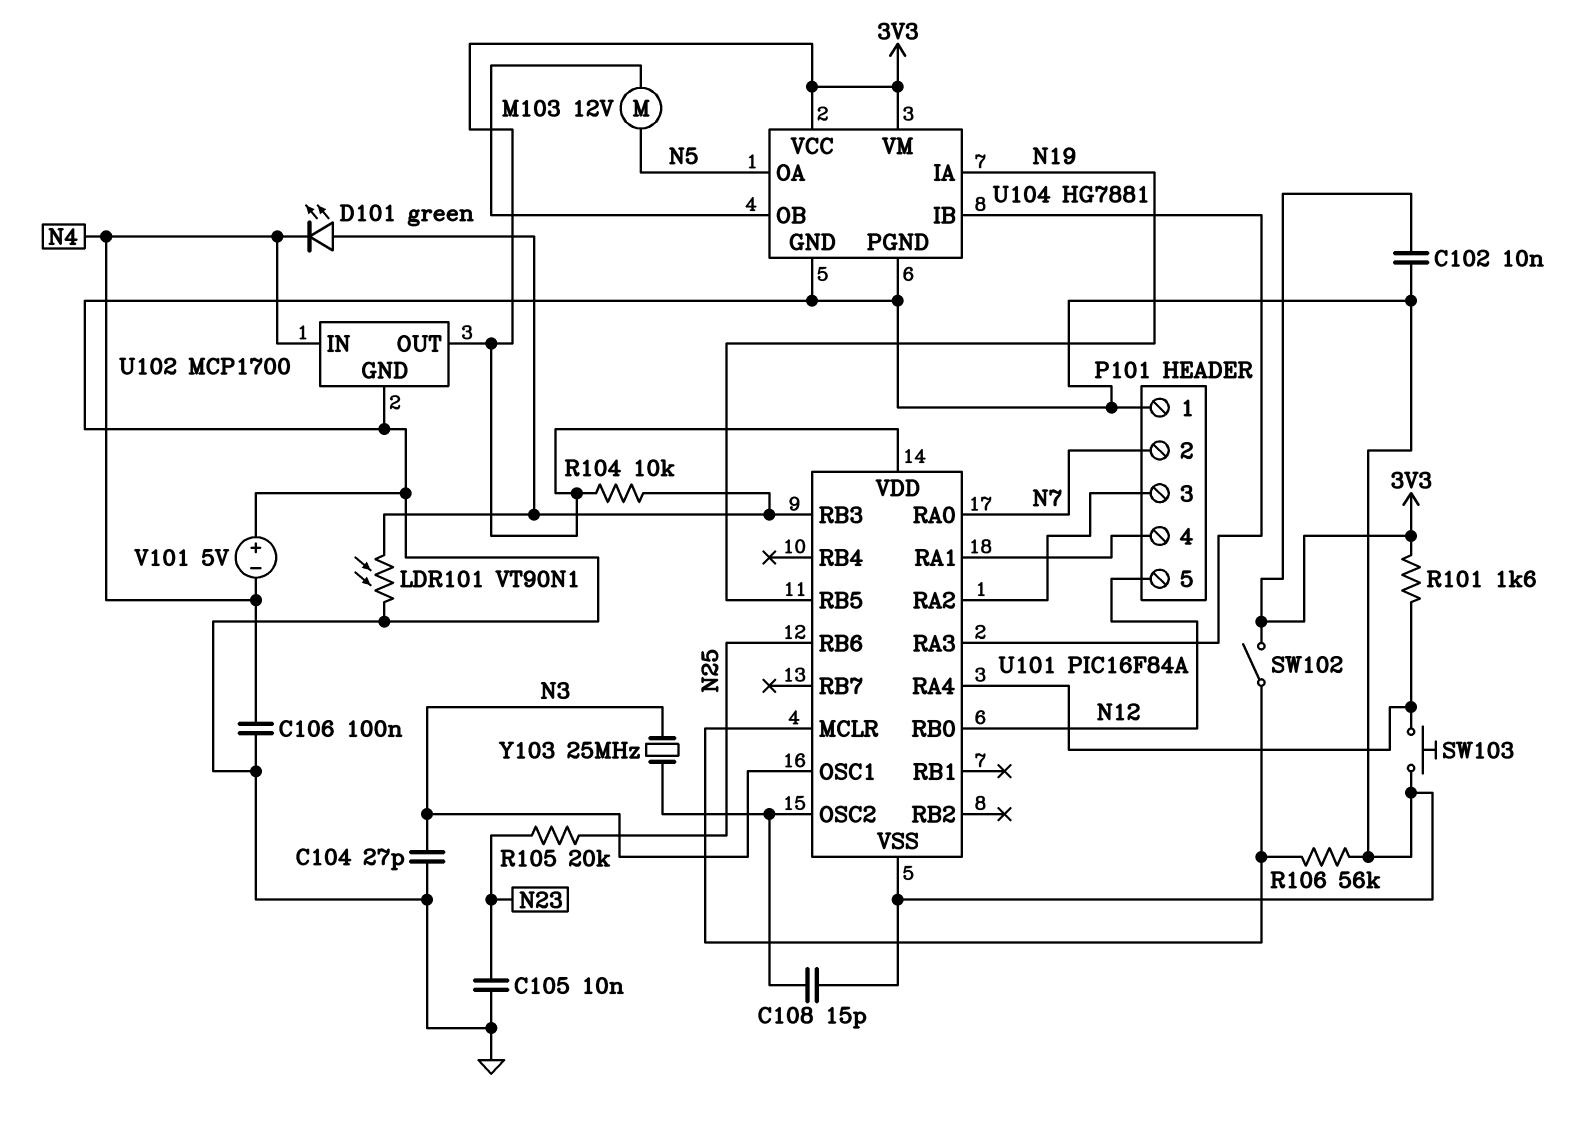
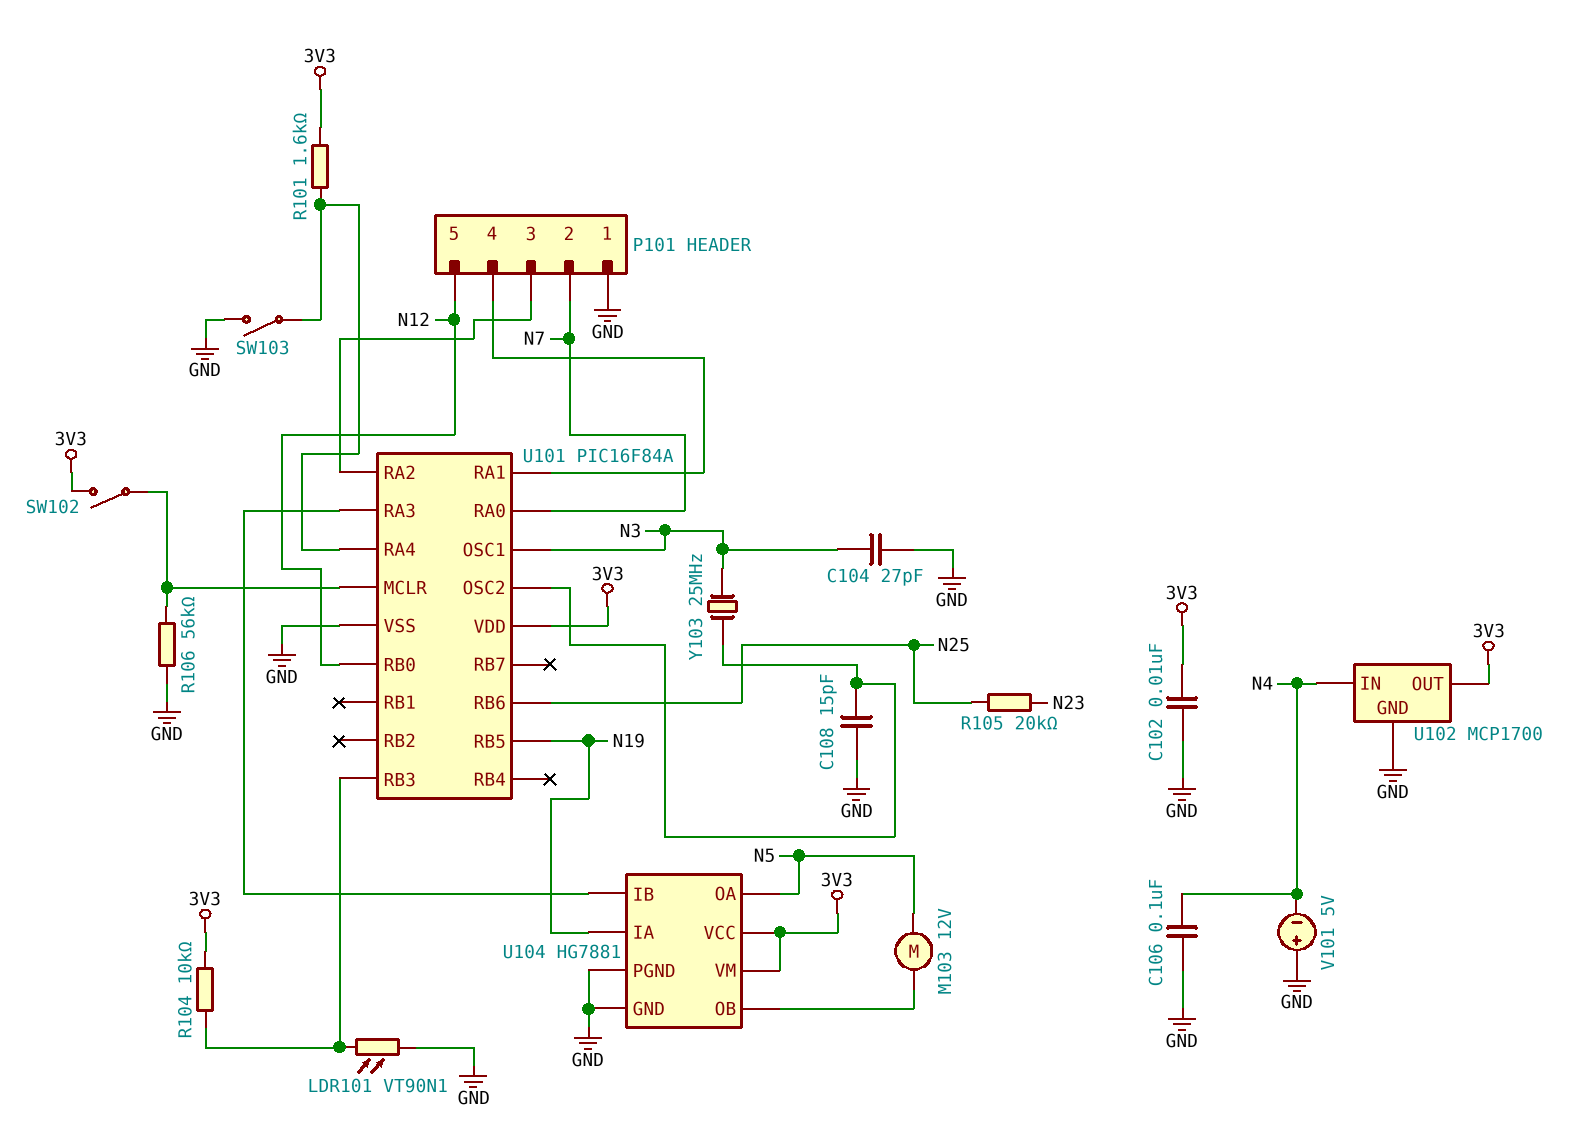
C105: 10nF (GND, N23) -> none
D101: LED green (A U101/RB3, K N4) -> none
SW103: button (GND, U101/RA4) -> switch (GND, U101/RA4)

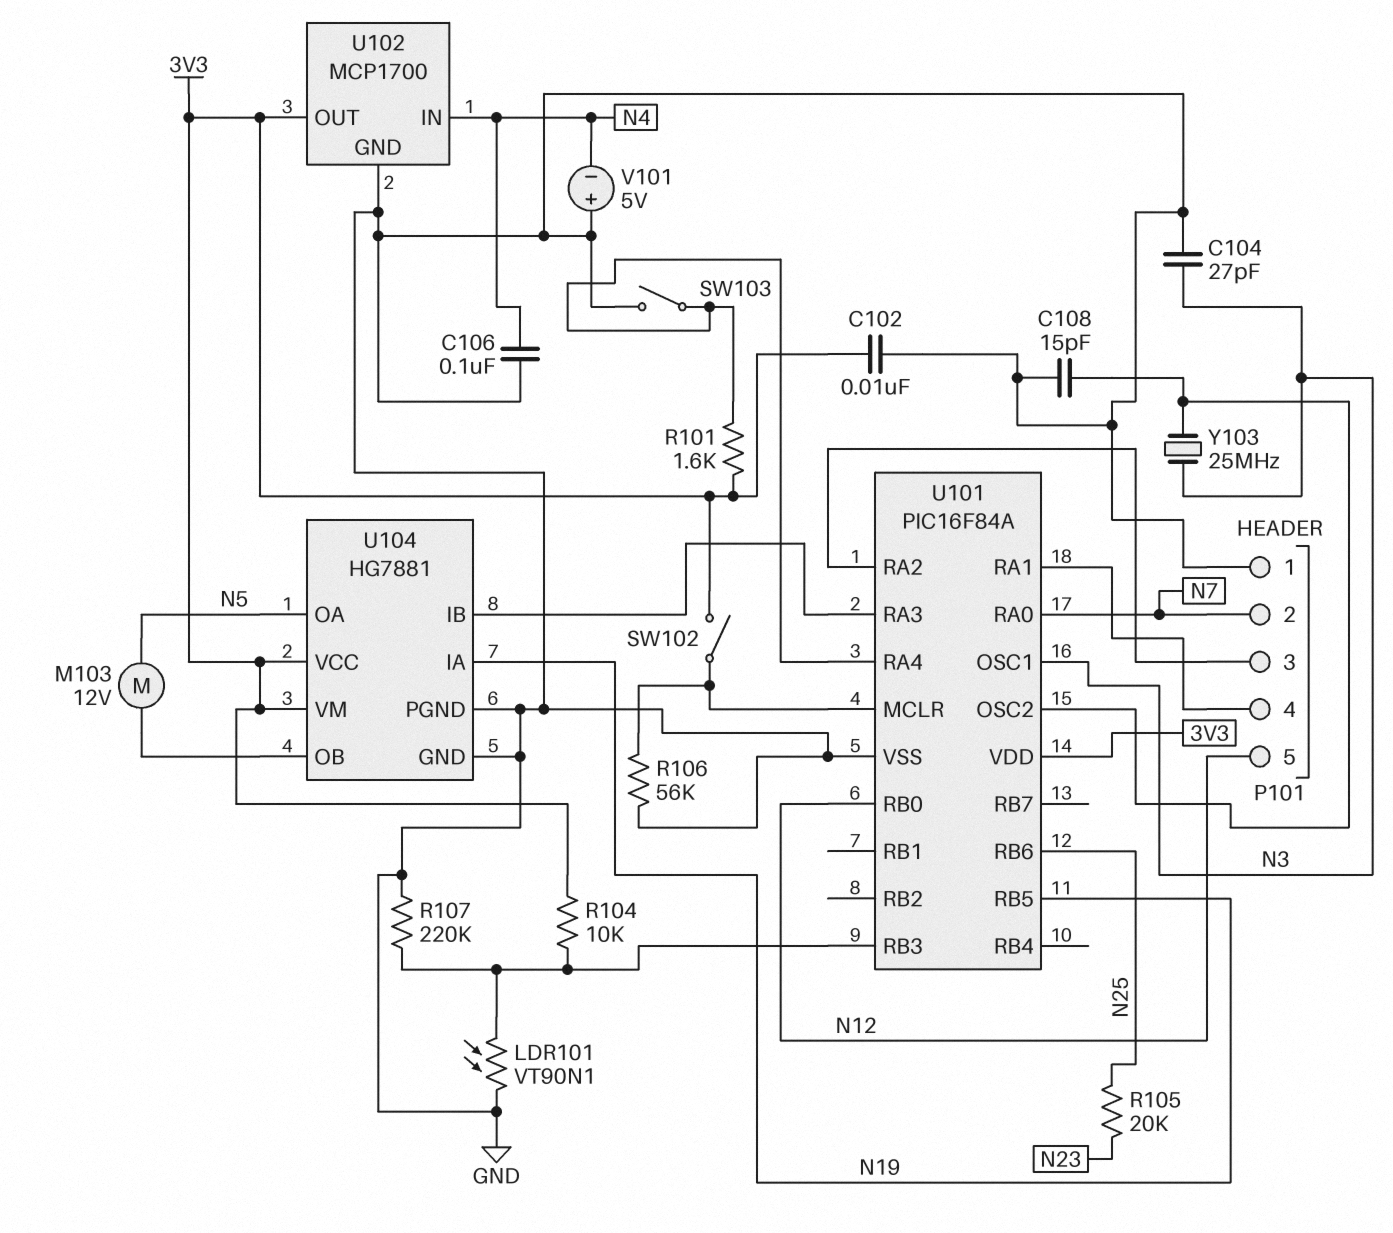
R107: none -> 220k (GND, U101/RB3)

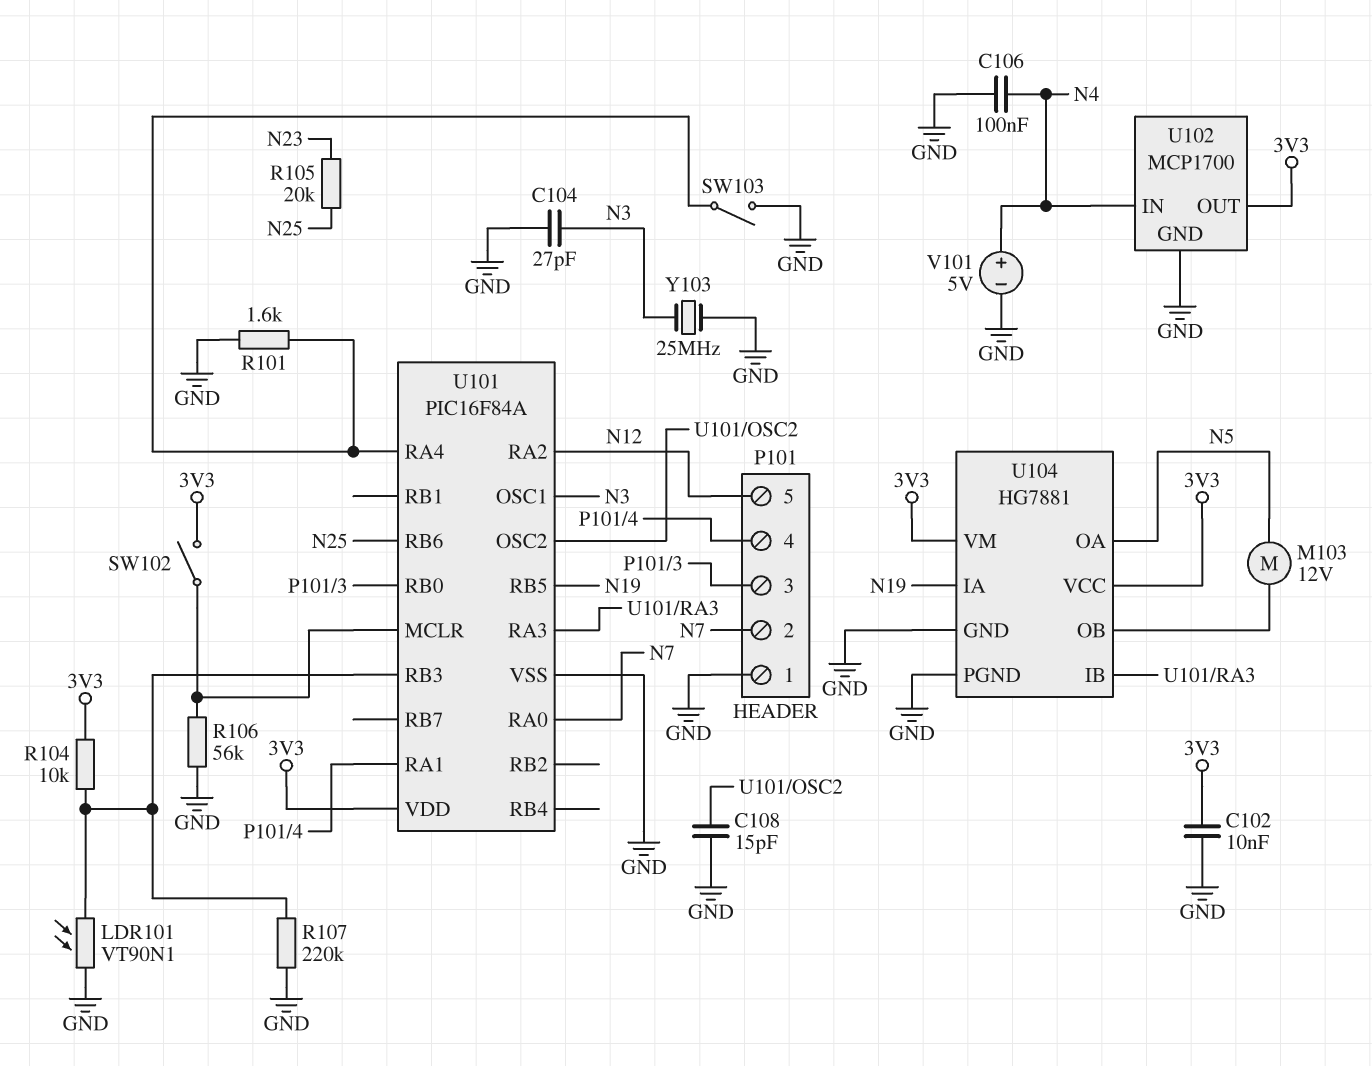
R101: 1.6k (3V3, U101/RA4) -> 1.6k (GND, U101/RA4)
U101 pin RA2: P101/3 -> N12
U101 pin RB0: N12 -> P101/3
V101: 5V (plus GND, minus N4) -> 5V (plus N4, minus GND)
Y103: 25MHz (N3, U101/OSC2) -> 25MHz (GND, N3)

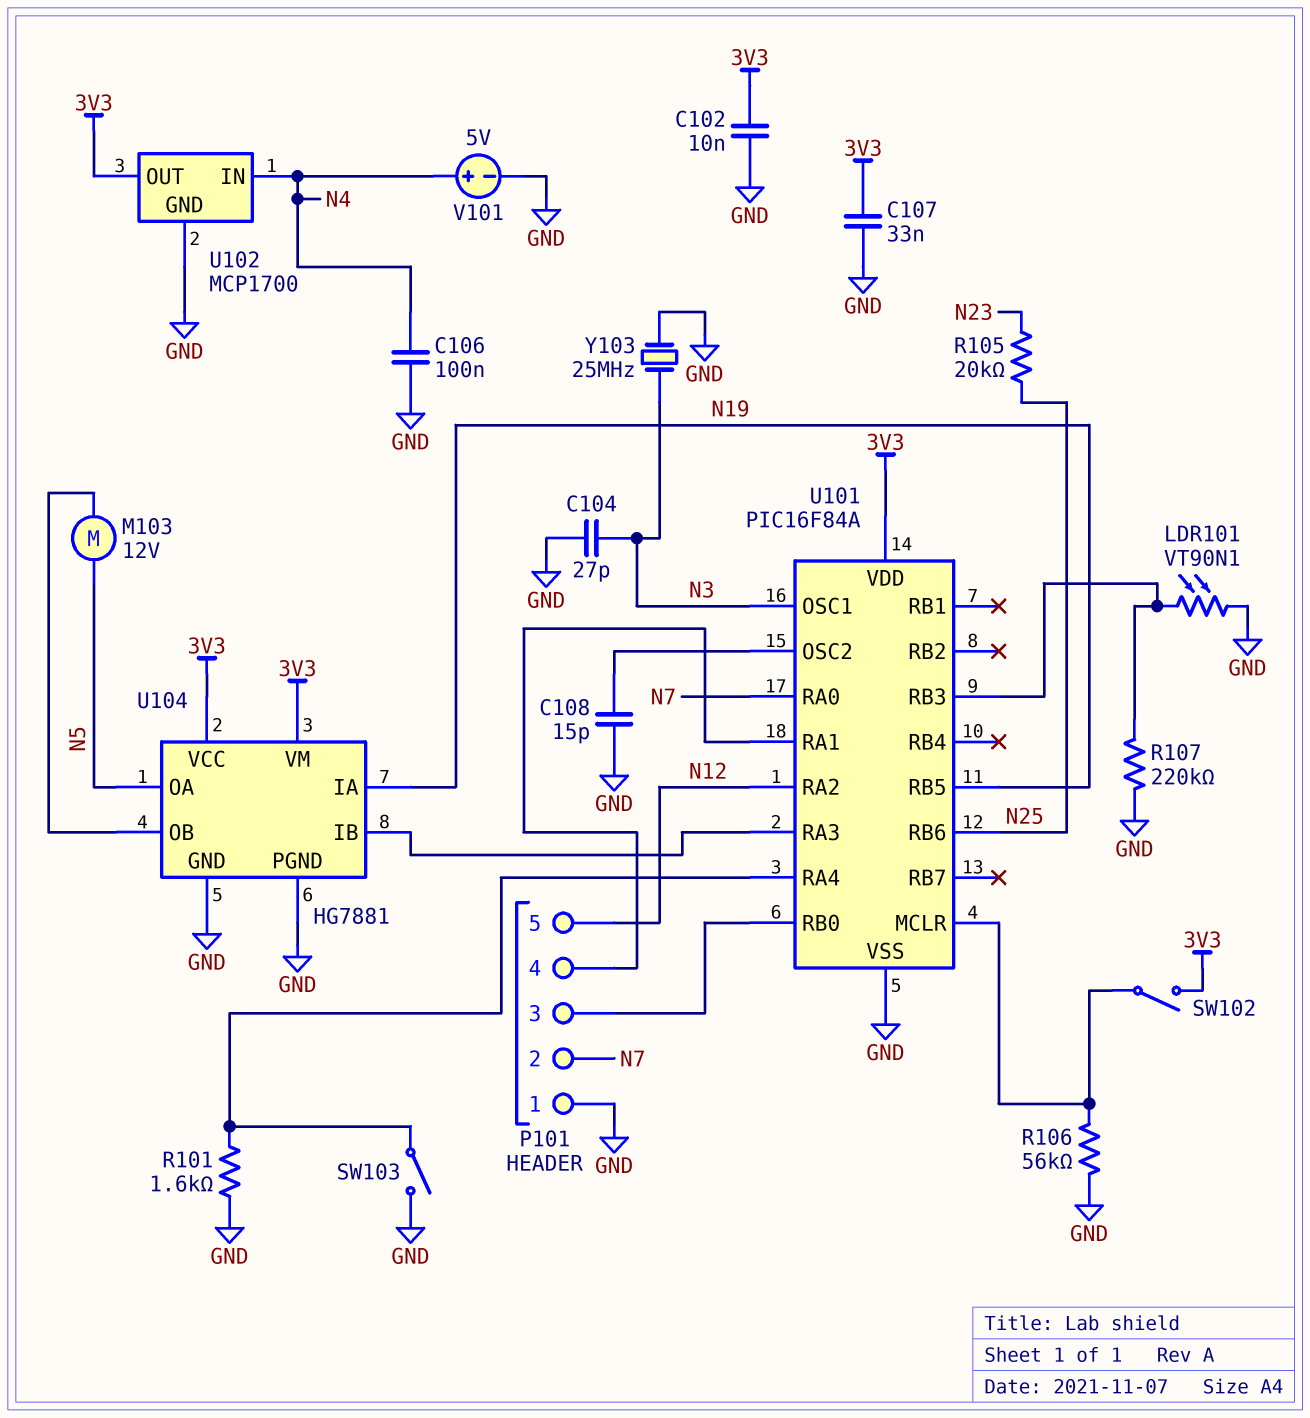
C107: none -> 33nF (3V3, GND)
R104: 10k (3V3, U101/RB3) -> none

